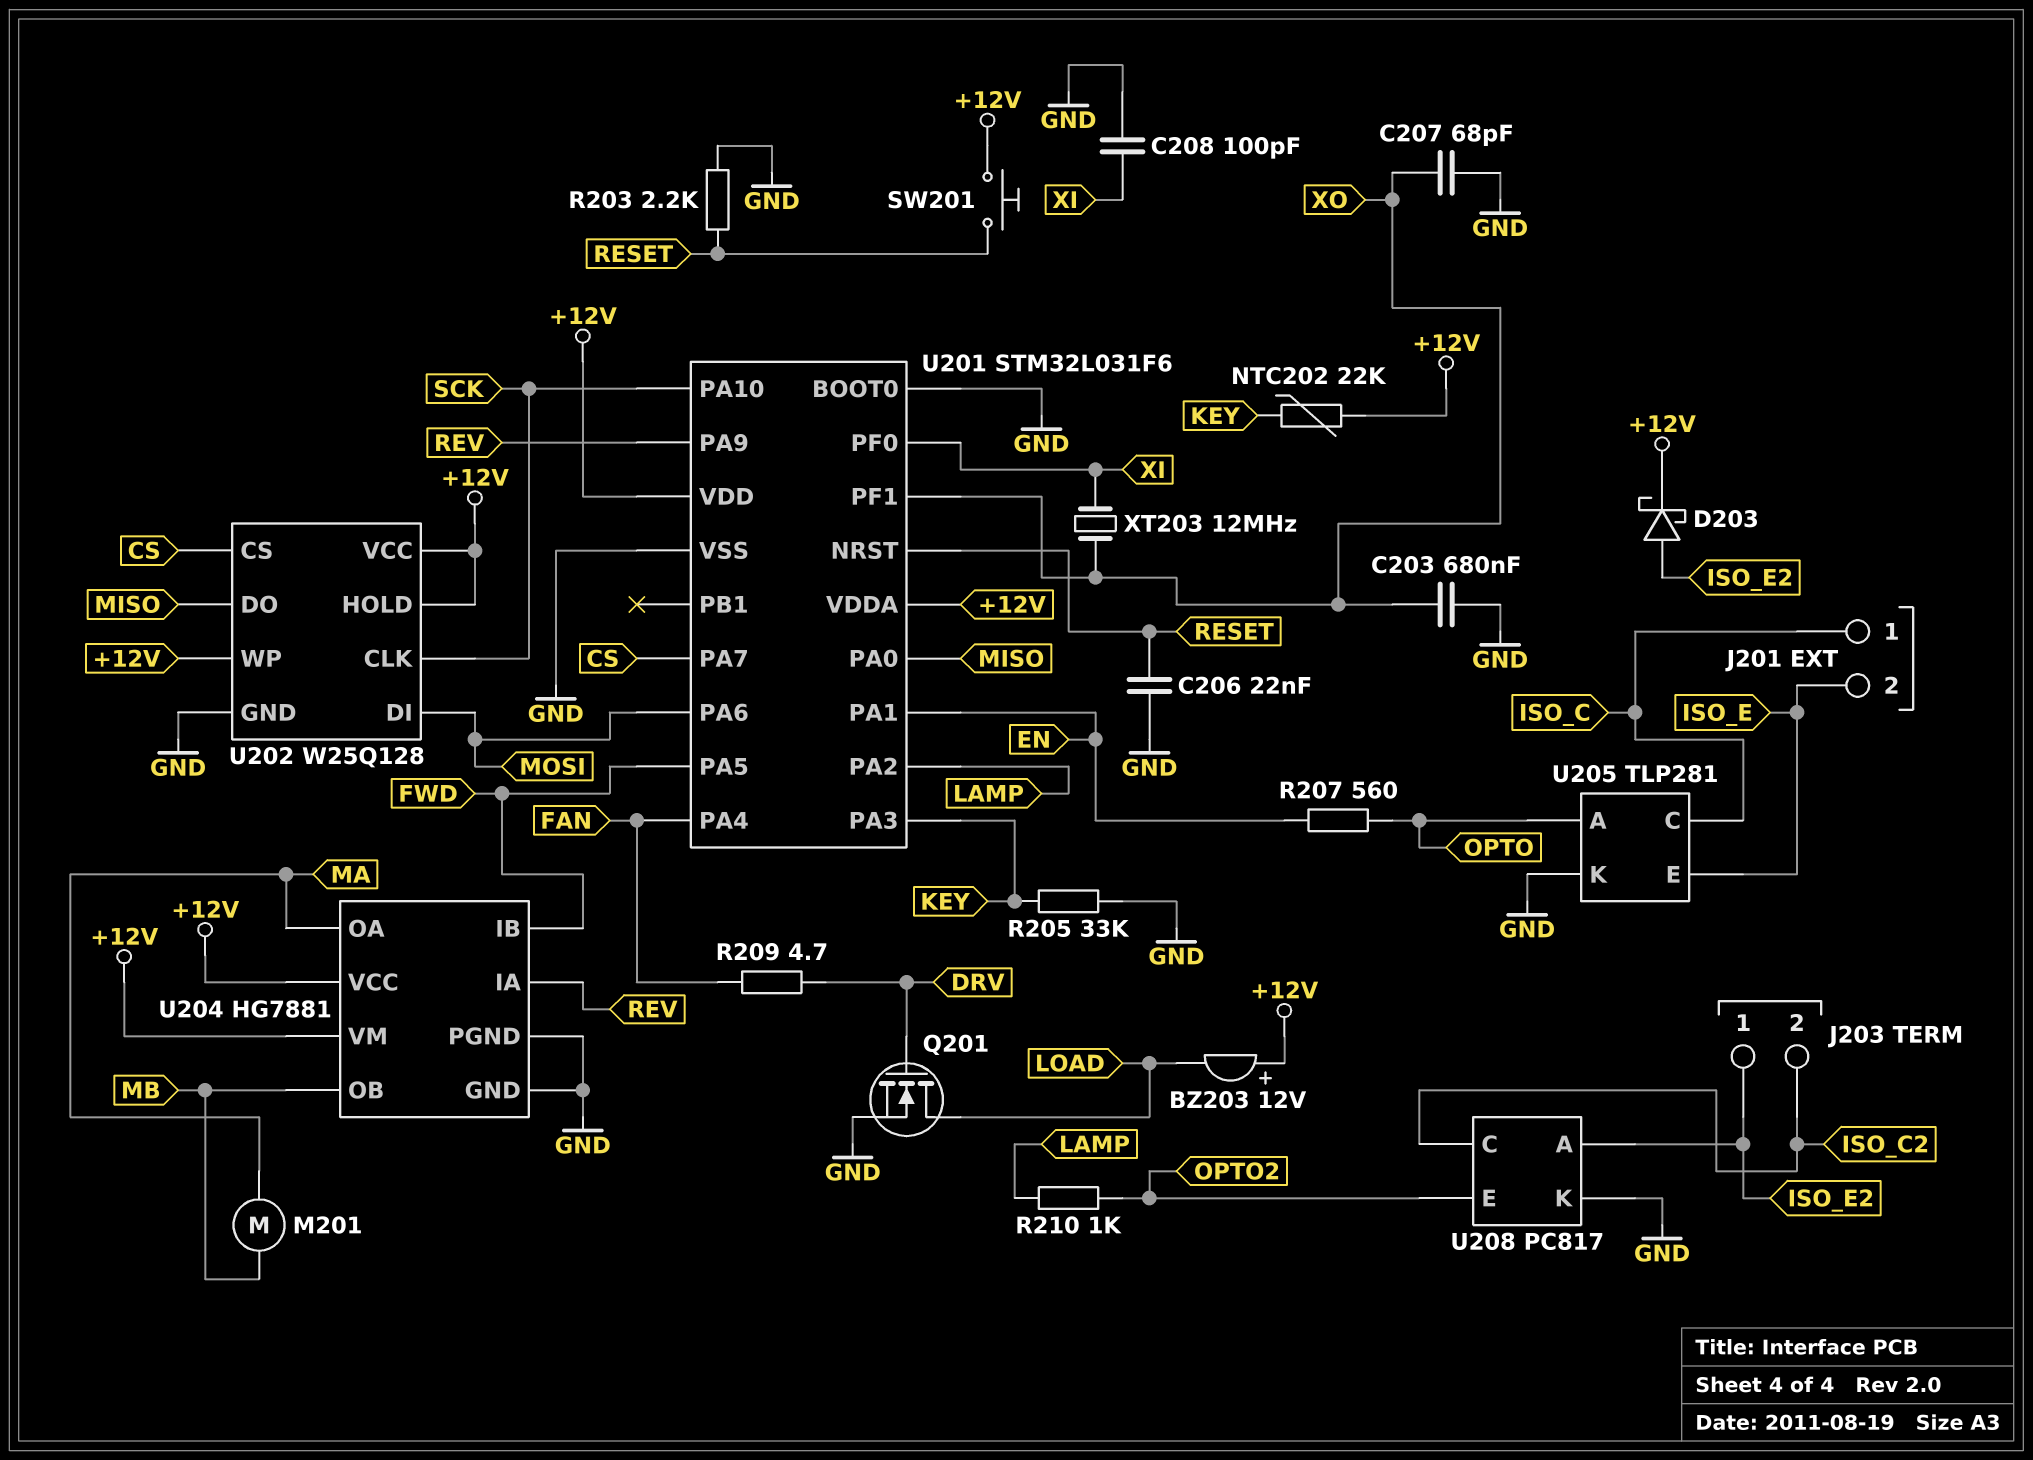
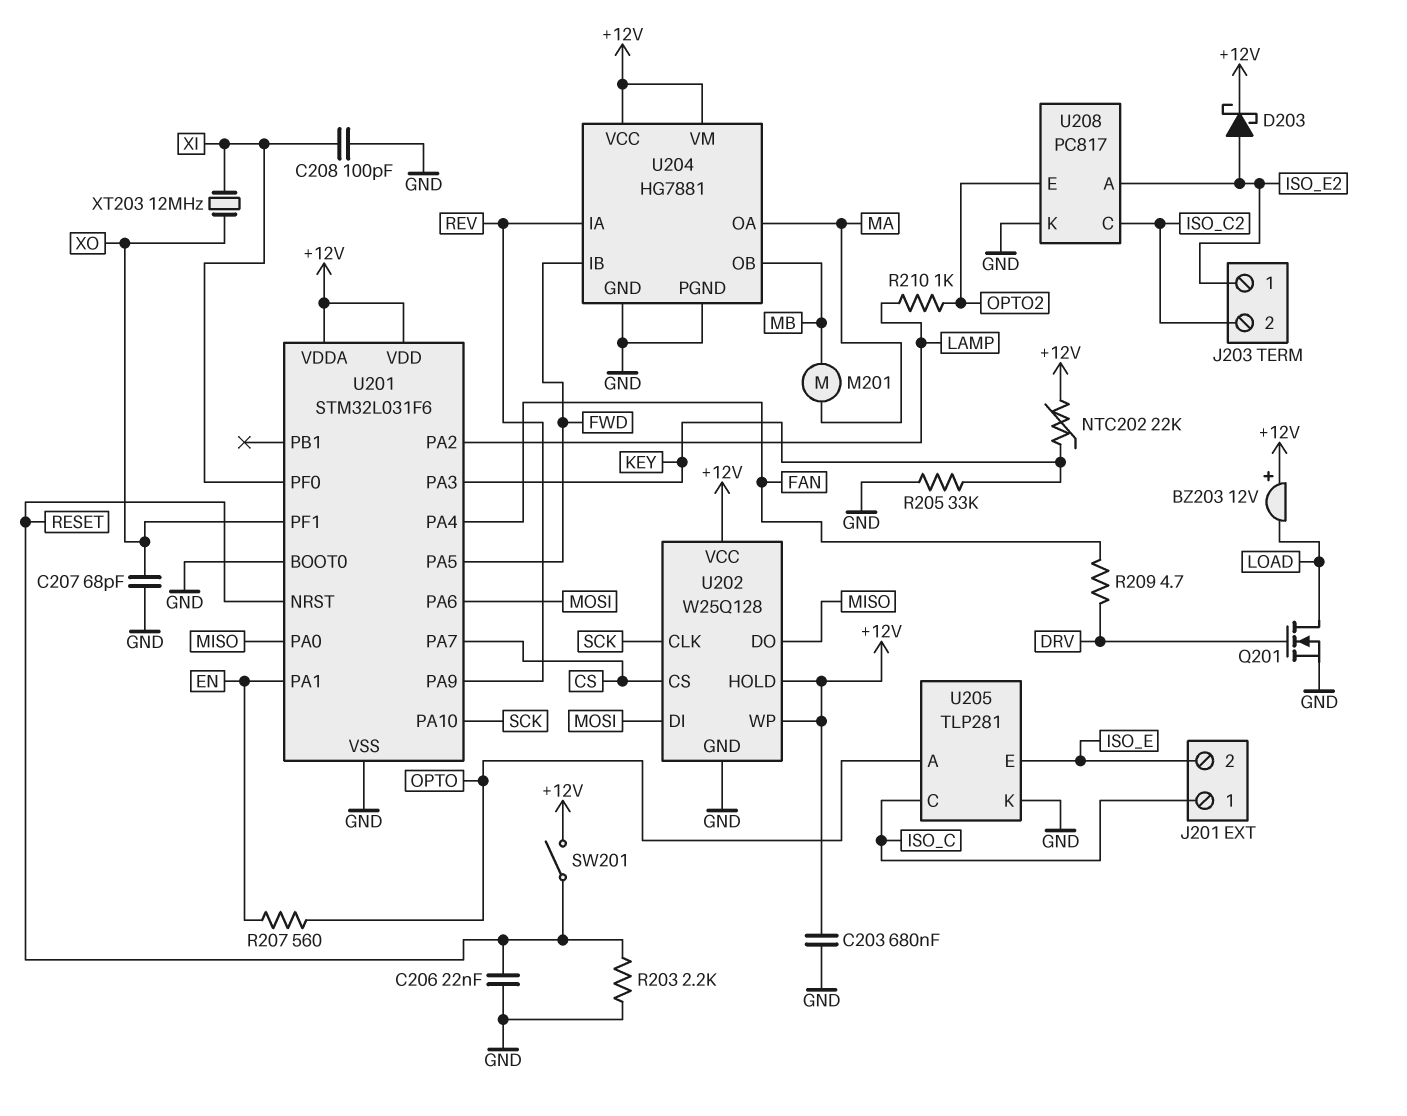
C203: 680nF (GND, XO) -> 680nF (+12V, GND)
SW201: button (+12V, RESET) -> switch (+12V, RESET)

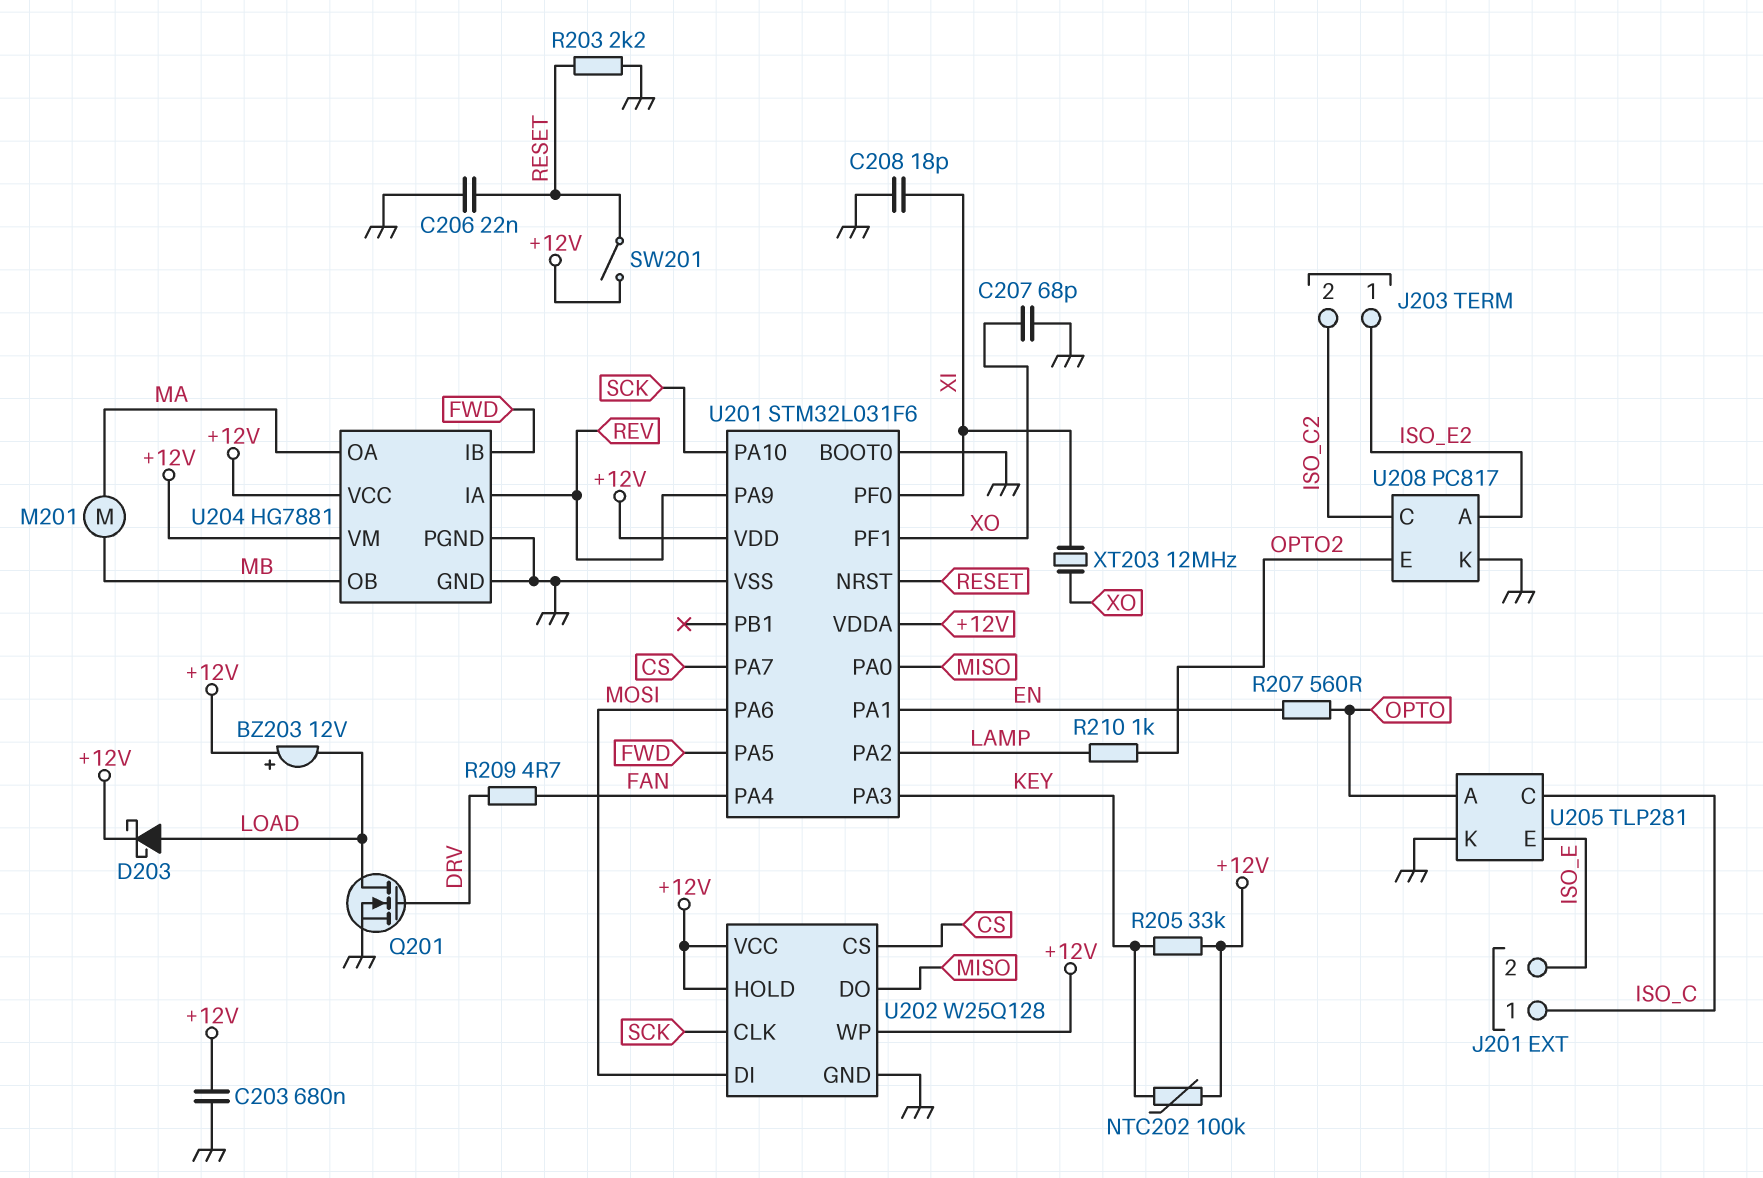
C208: 100pF (GND, XI) -> 18pF (GND, XI)
D203: schottky (A ISO_E2, K +12V) -> schottky (A LOAD, K +12V)
NTC202: 22k (+12V, KEY) -> 100k (+12V, KEY)
R205: 33k (GND, KEY) -> 33k (+12V, KEY)

